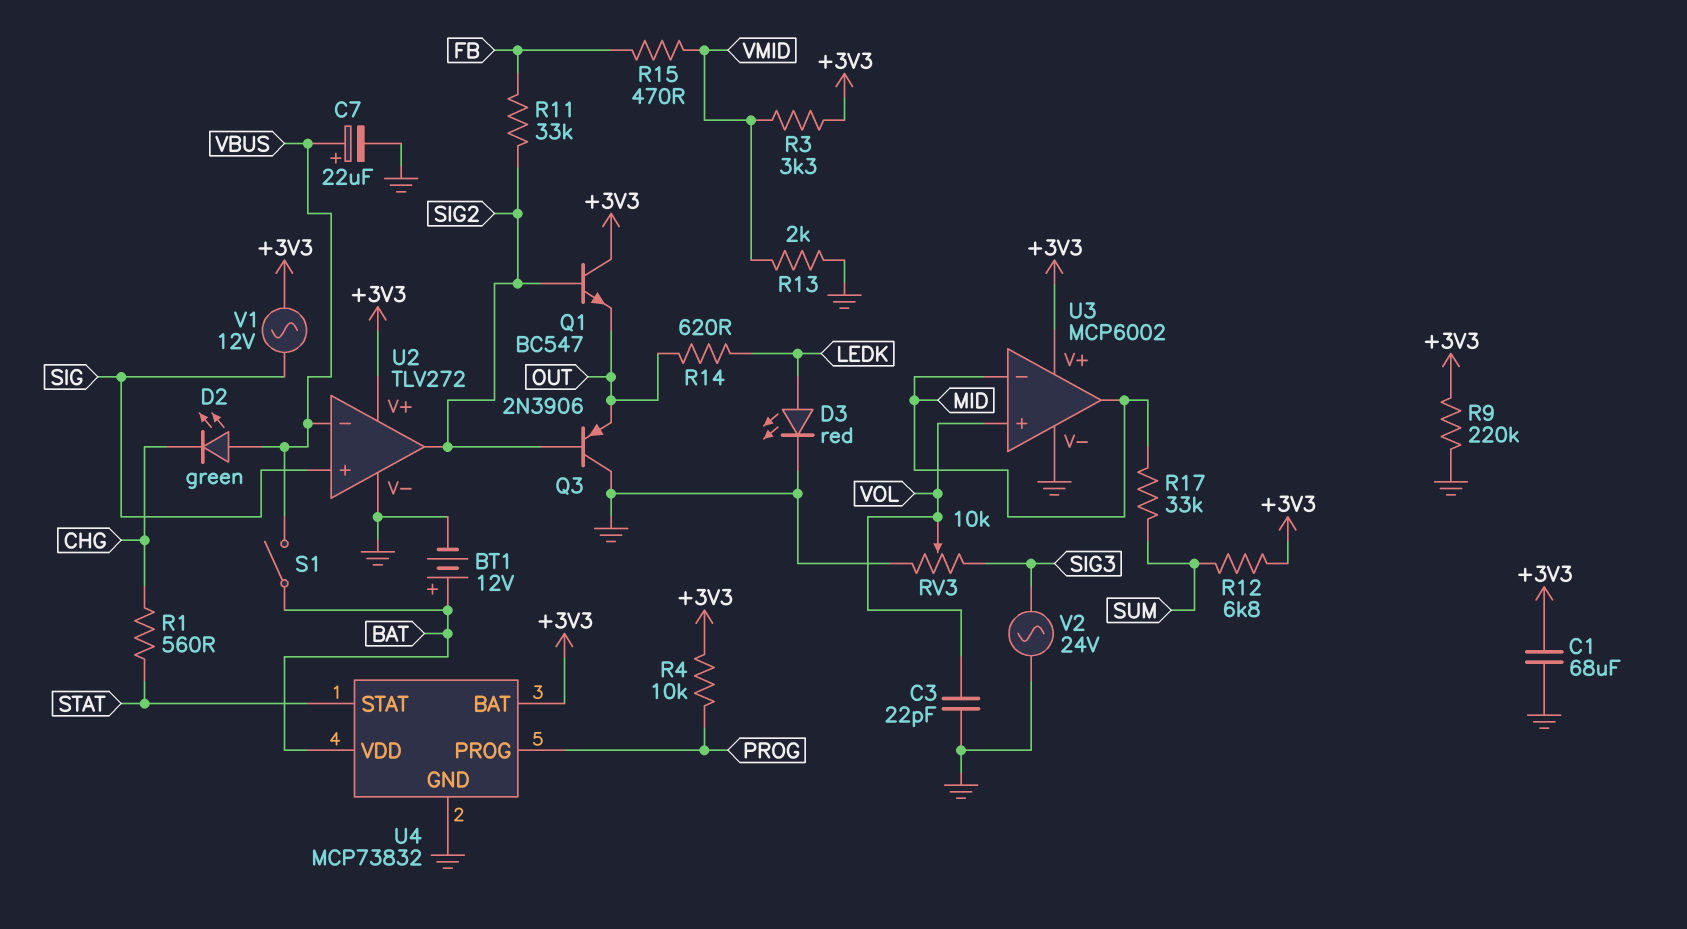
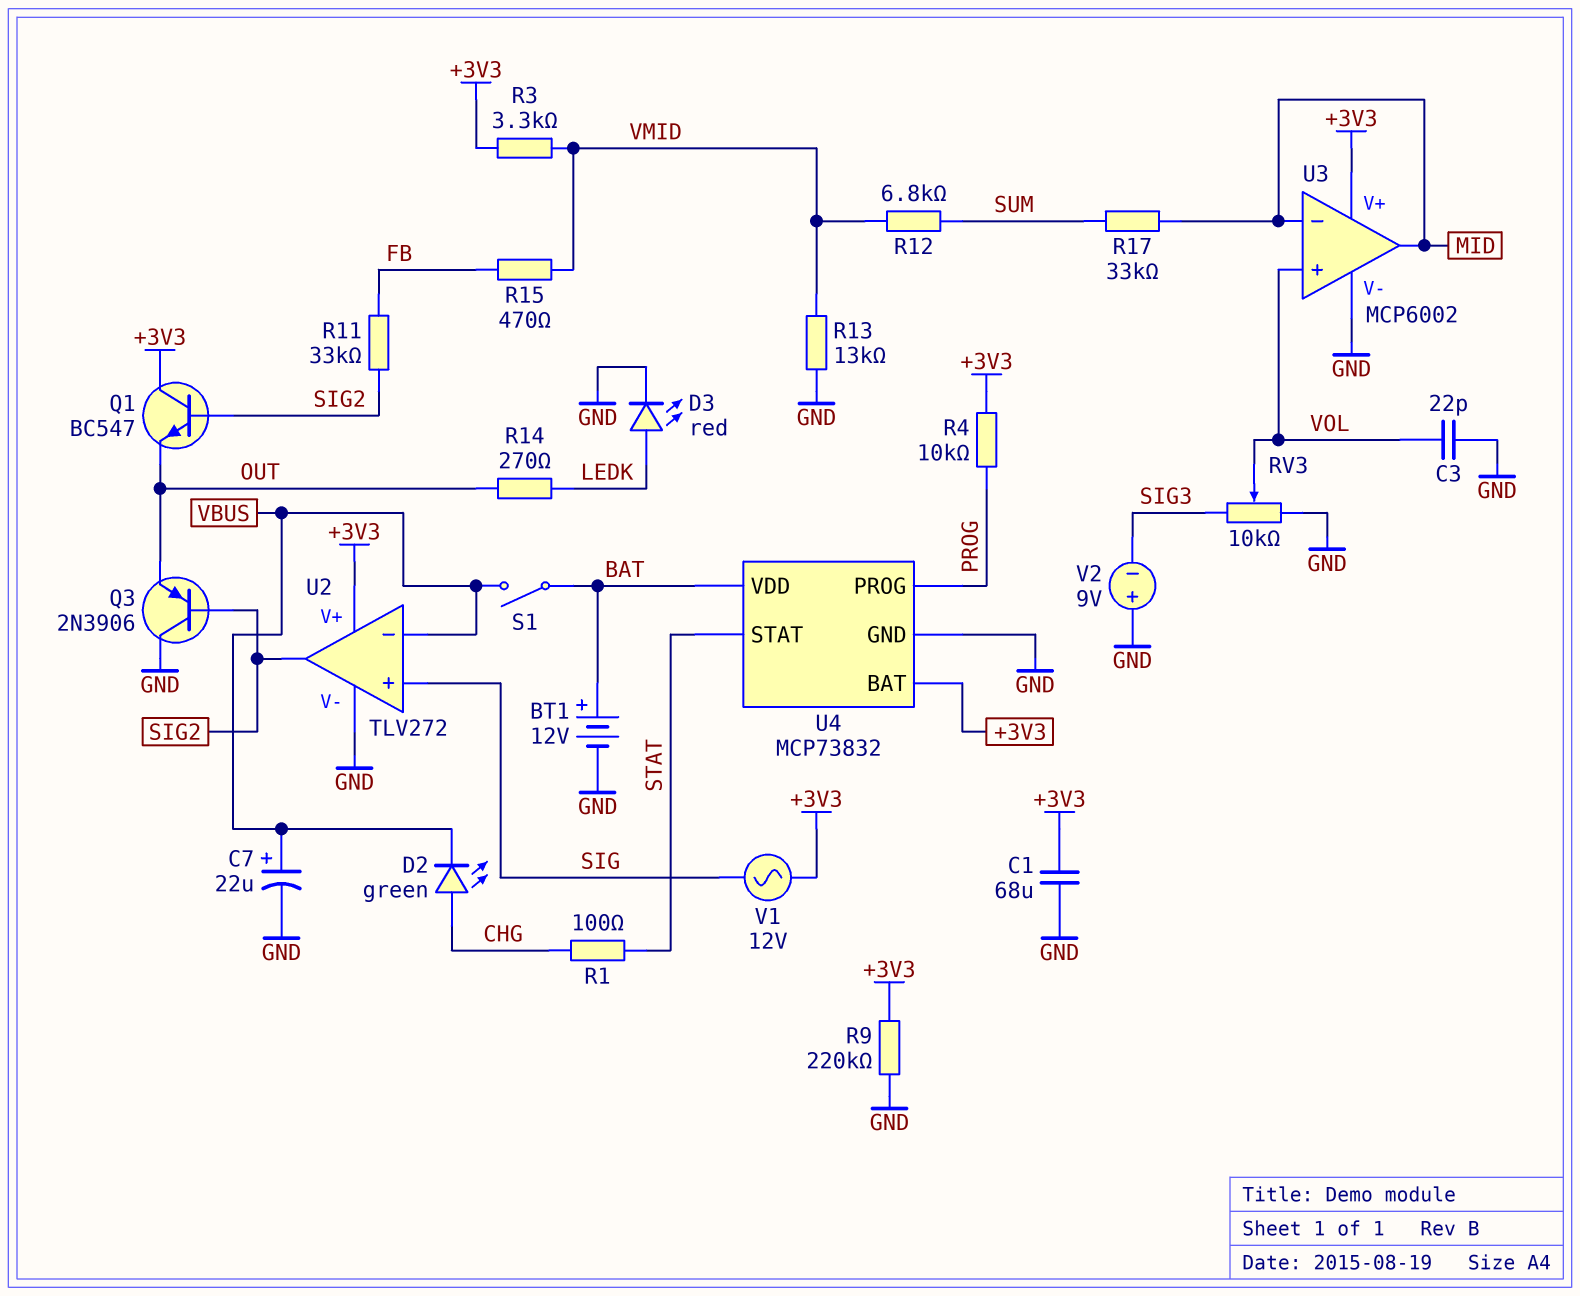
D2: LED green (A VBUS, K CHG) -> LED green (A CHG, K VBUS)
R1: 560 (CHG, STAT) -> 100 (CHG, STAT)
R12: 6.8k (+3V3, SUM) -> 6.8k (SUM, VMID)
R13: 2k (GND, VMID) -> 13k (GND, VMID)
R14: 620 (LEDK, OUT) -> 270 (LEDK, OUT)
V2: AC 24V (GND, SIG3) -> 9V (plus GND, minus SIG3)

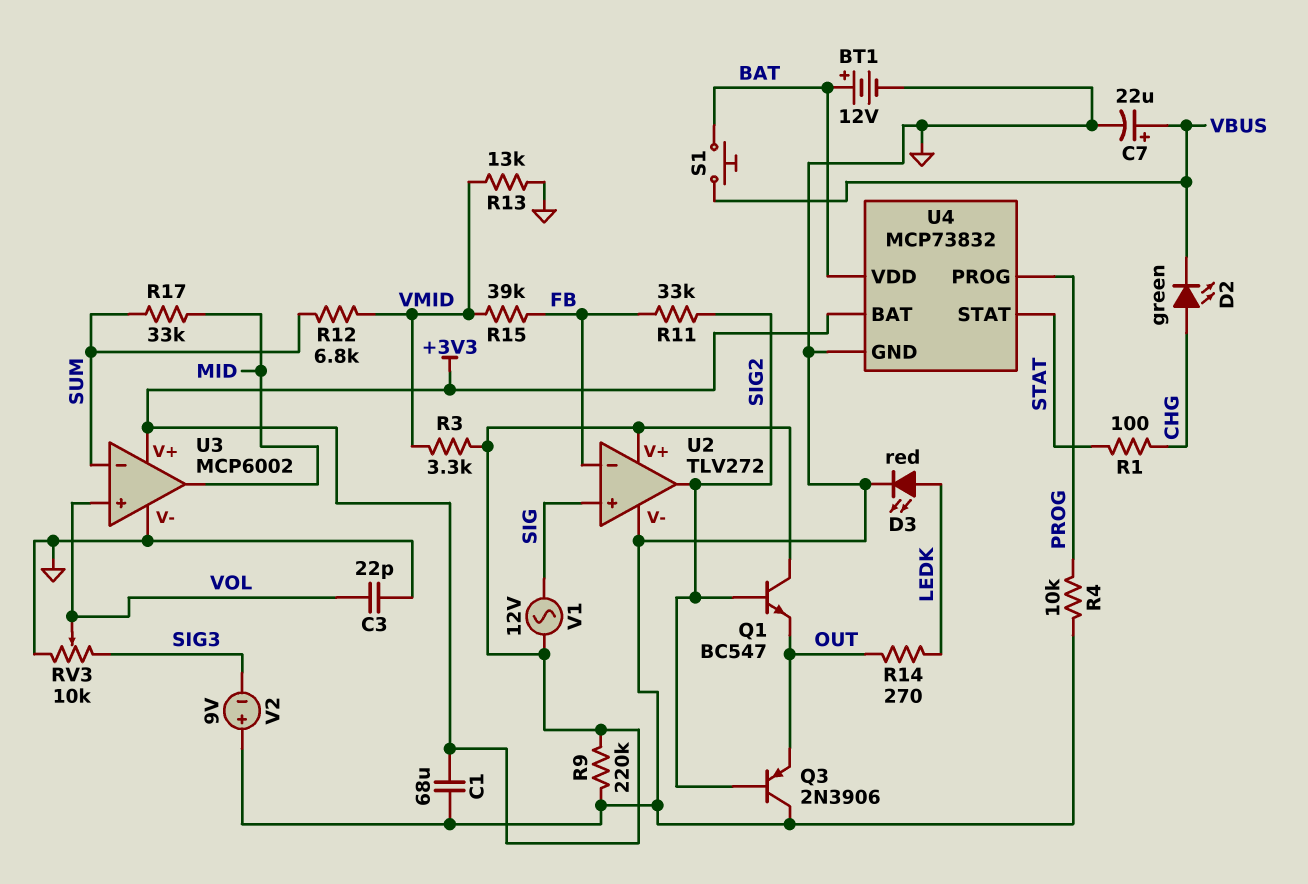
R4: 10k (+3V3, PROG) -> 10k (GND, PROG)
R15: 470 (FB, VMID) -> 39k (FB, VMID)
S1: switch (BAT, VBUS) -> button (BAT, VBUS)
U2 pin in-: VBUS -> FB
U3 pin in-: MID -> SUM

